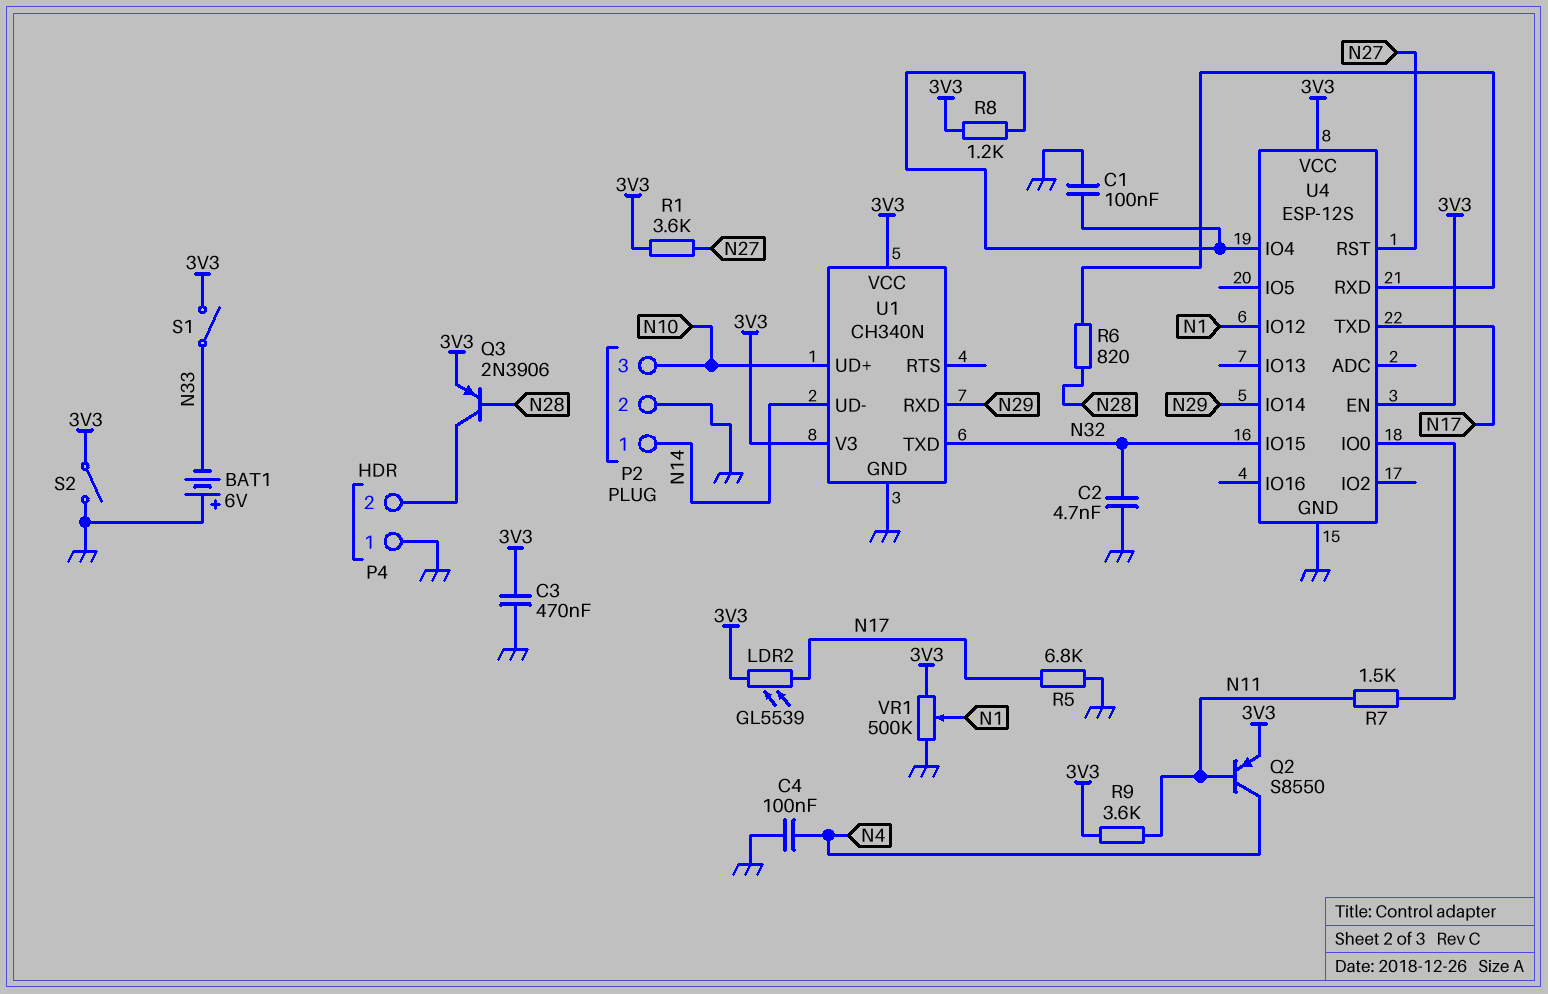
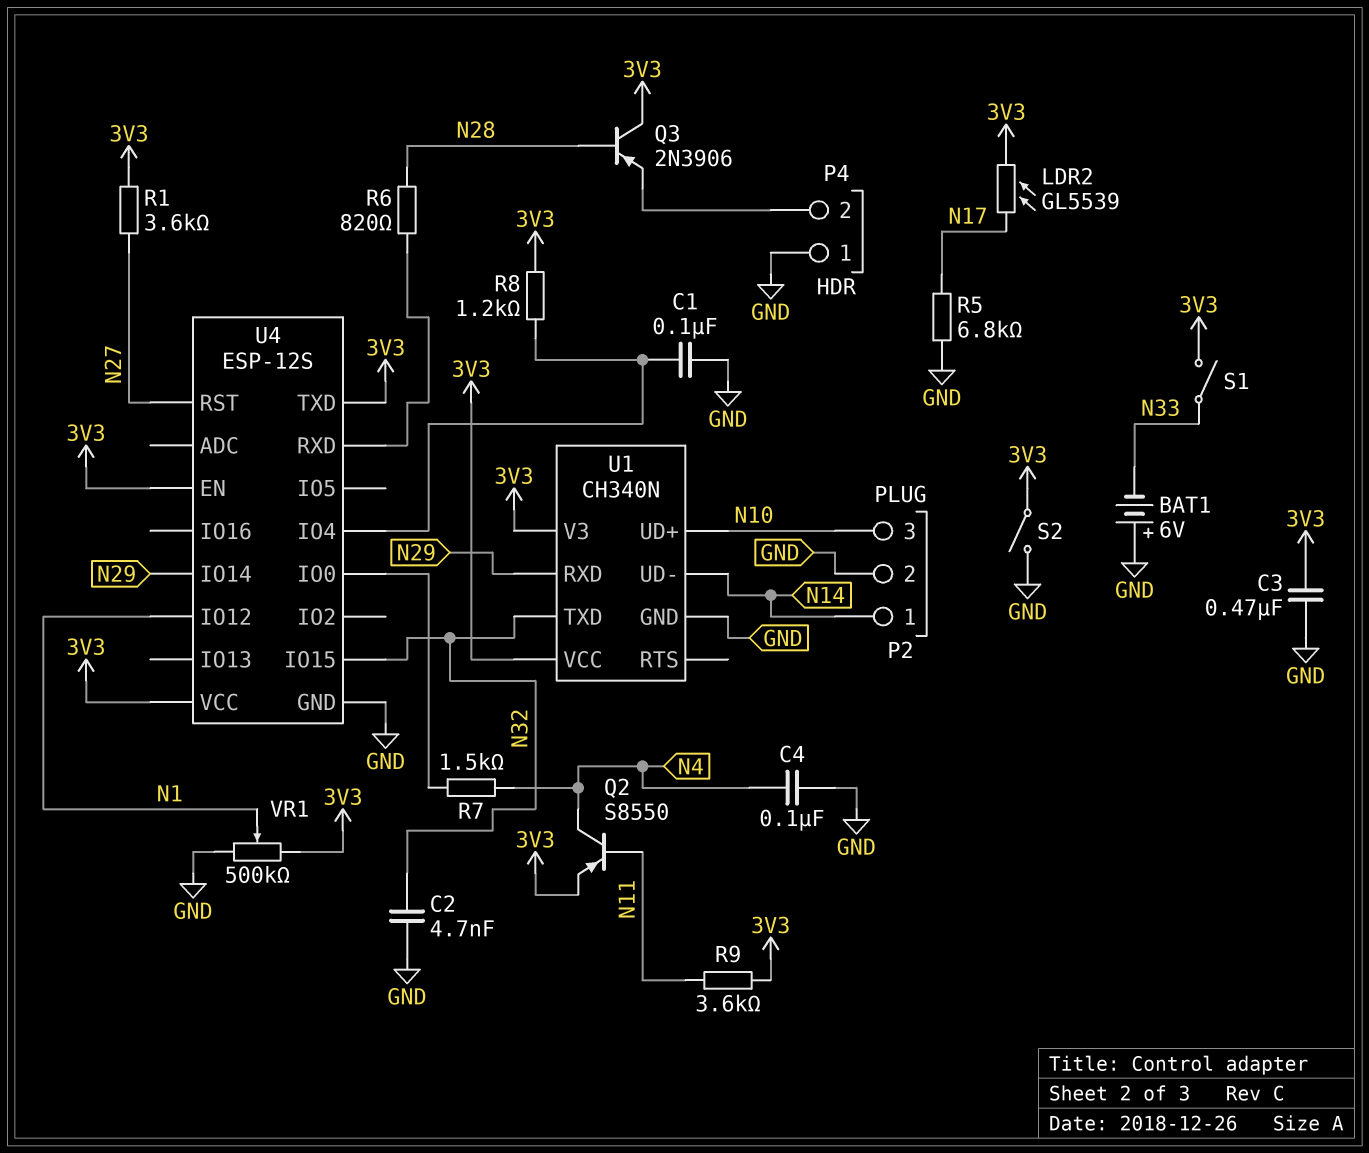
Q3: PNP 2N3906 (B N28, C P4/2, E 3V3) -> PNP 2N3906 (B N28, C 3V3, E P4/2)
R7: 1.5k (N11, U4/IO0) -> 1.5k (N4, U4/IO0)
U4 pin TXD: N17 -> 3V3

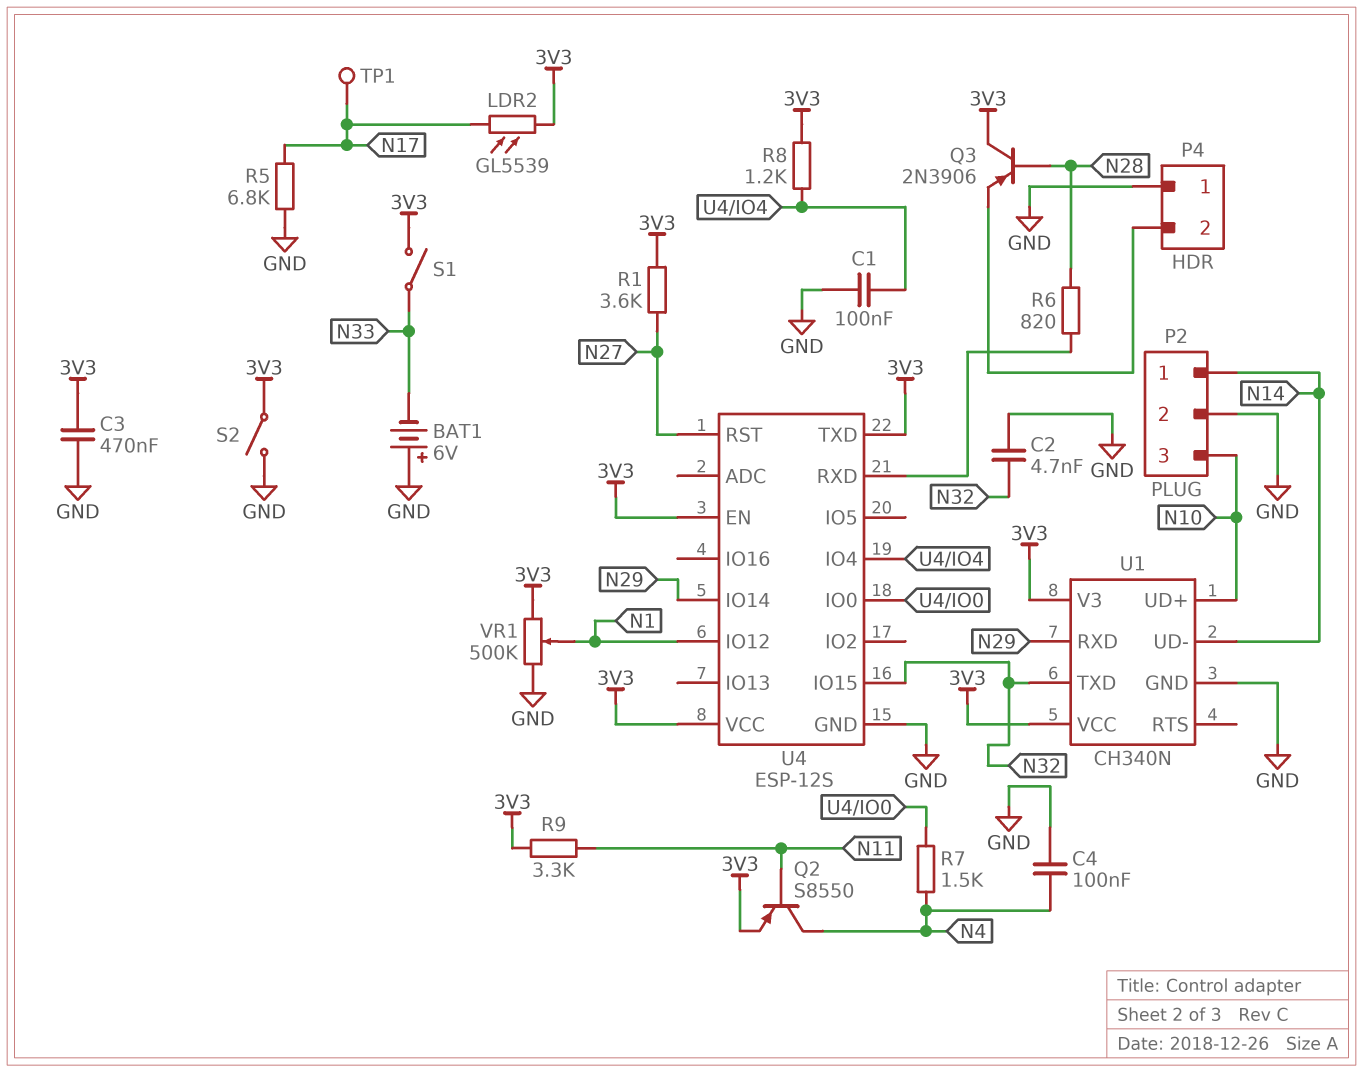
R9: 3.6k (3V3, N11) -> 3.3k (3V3, N11)
TP1: none -> test point (N17)

